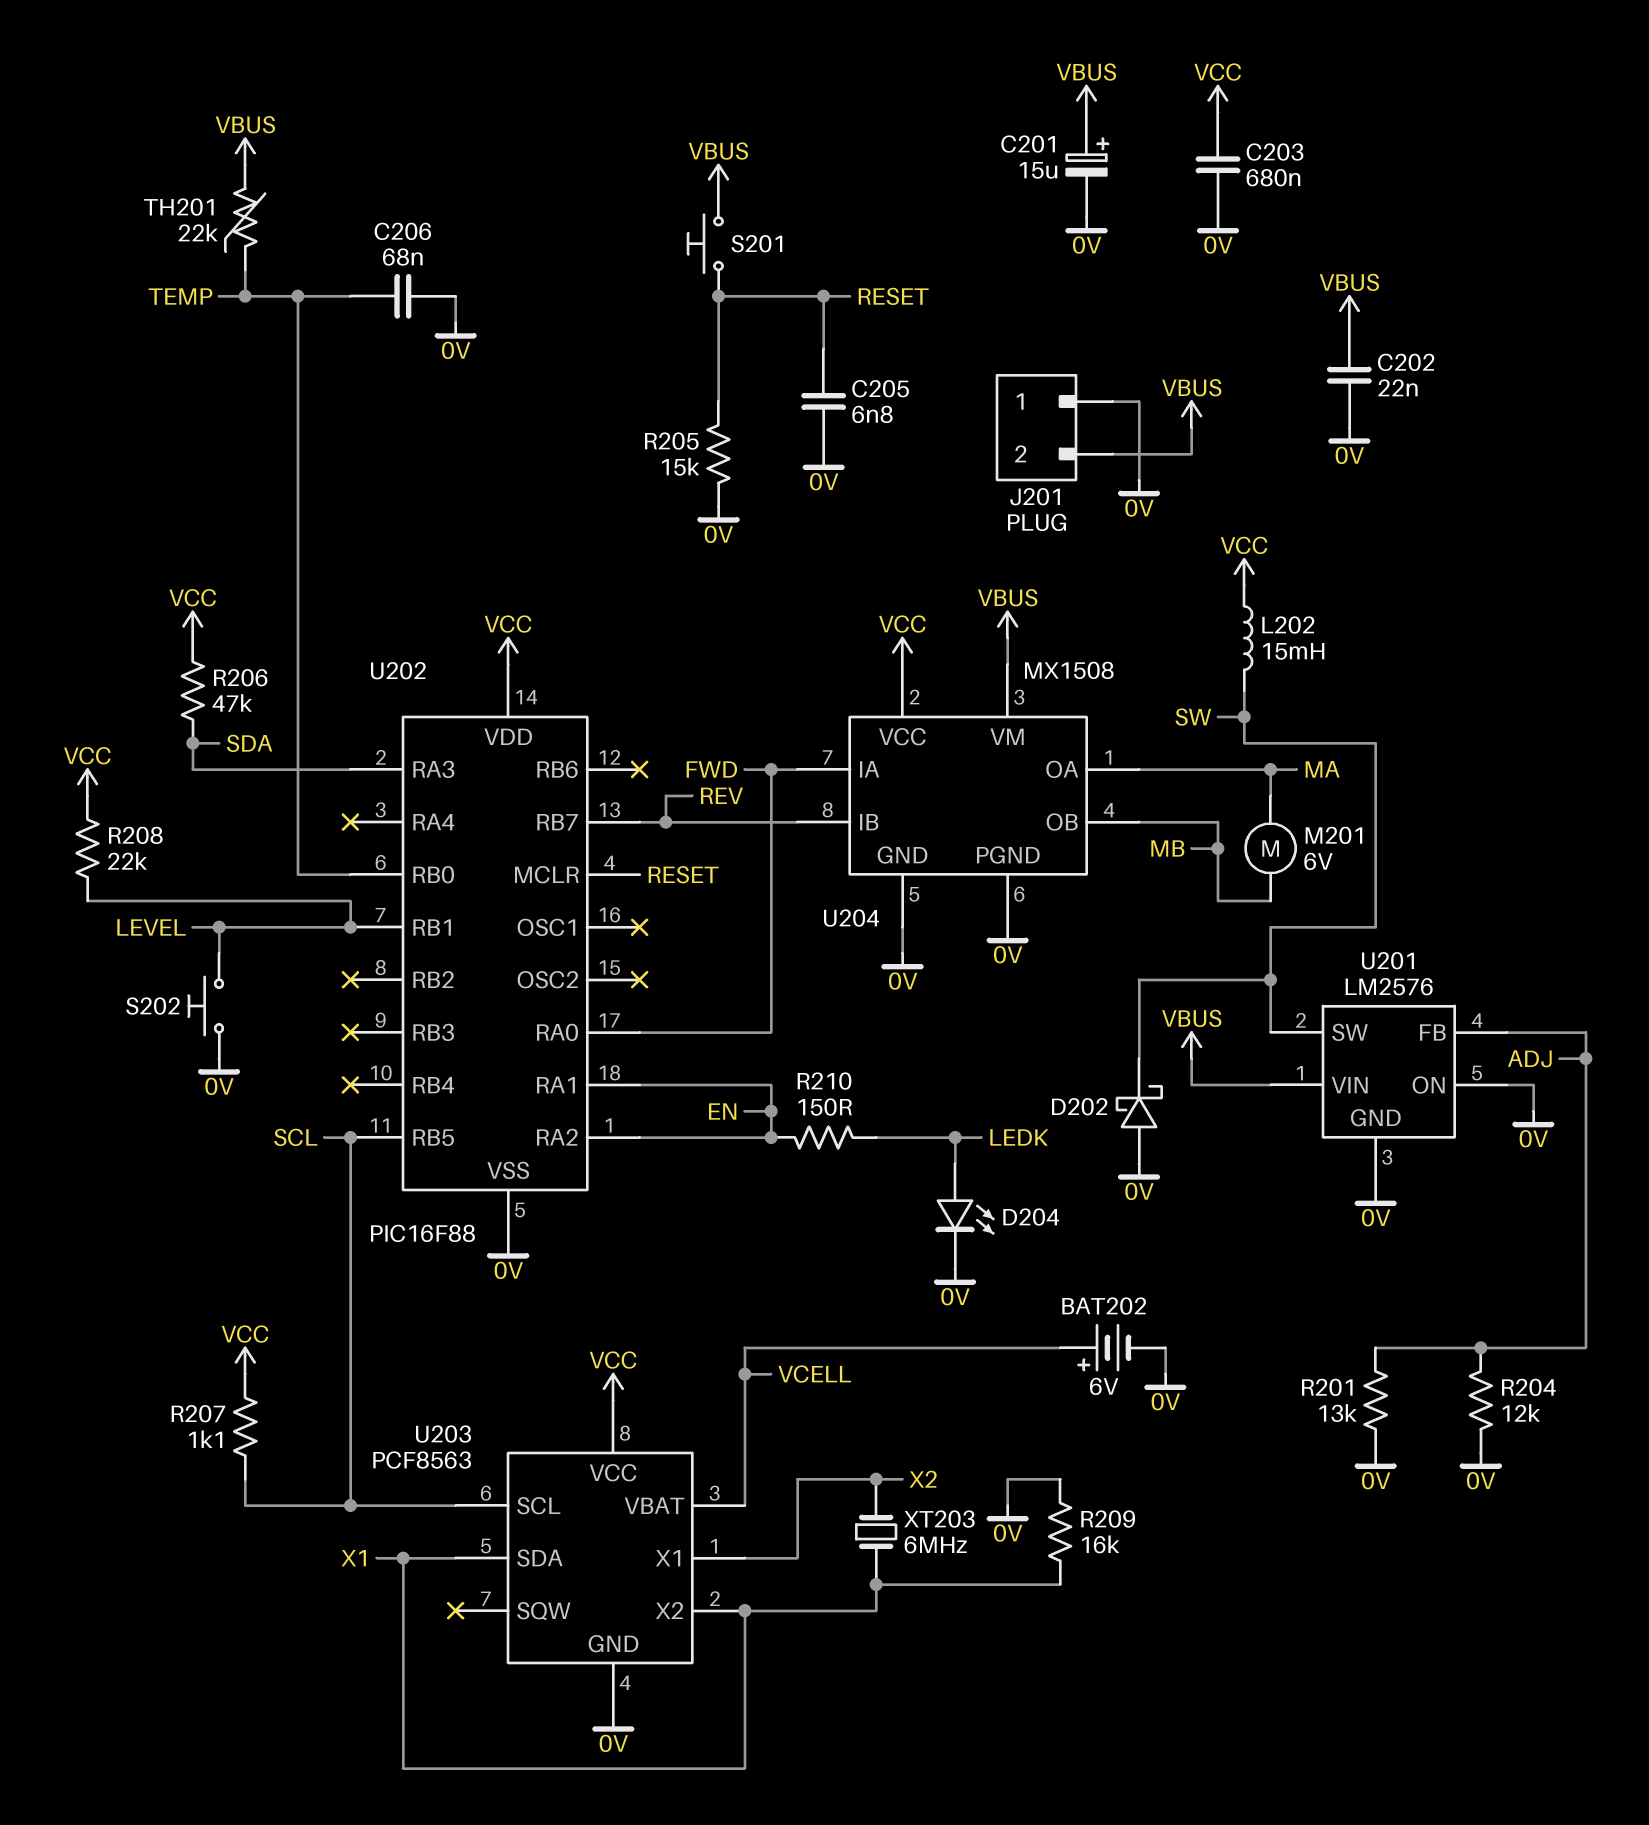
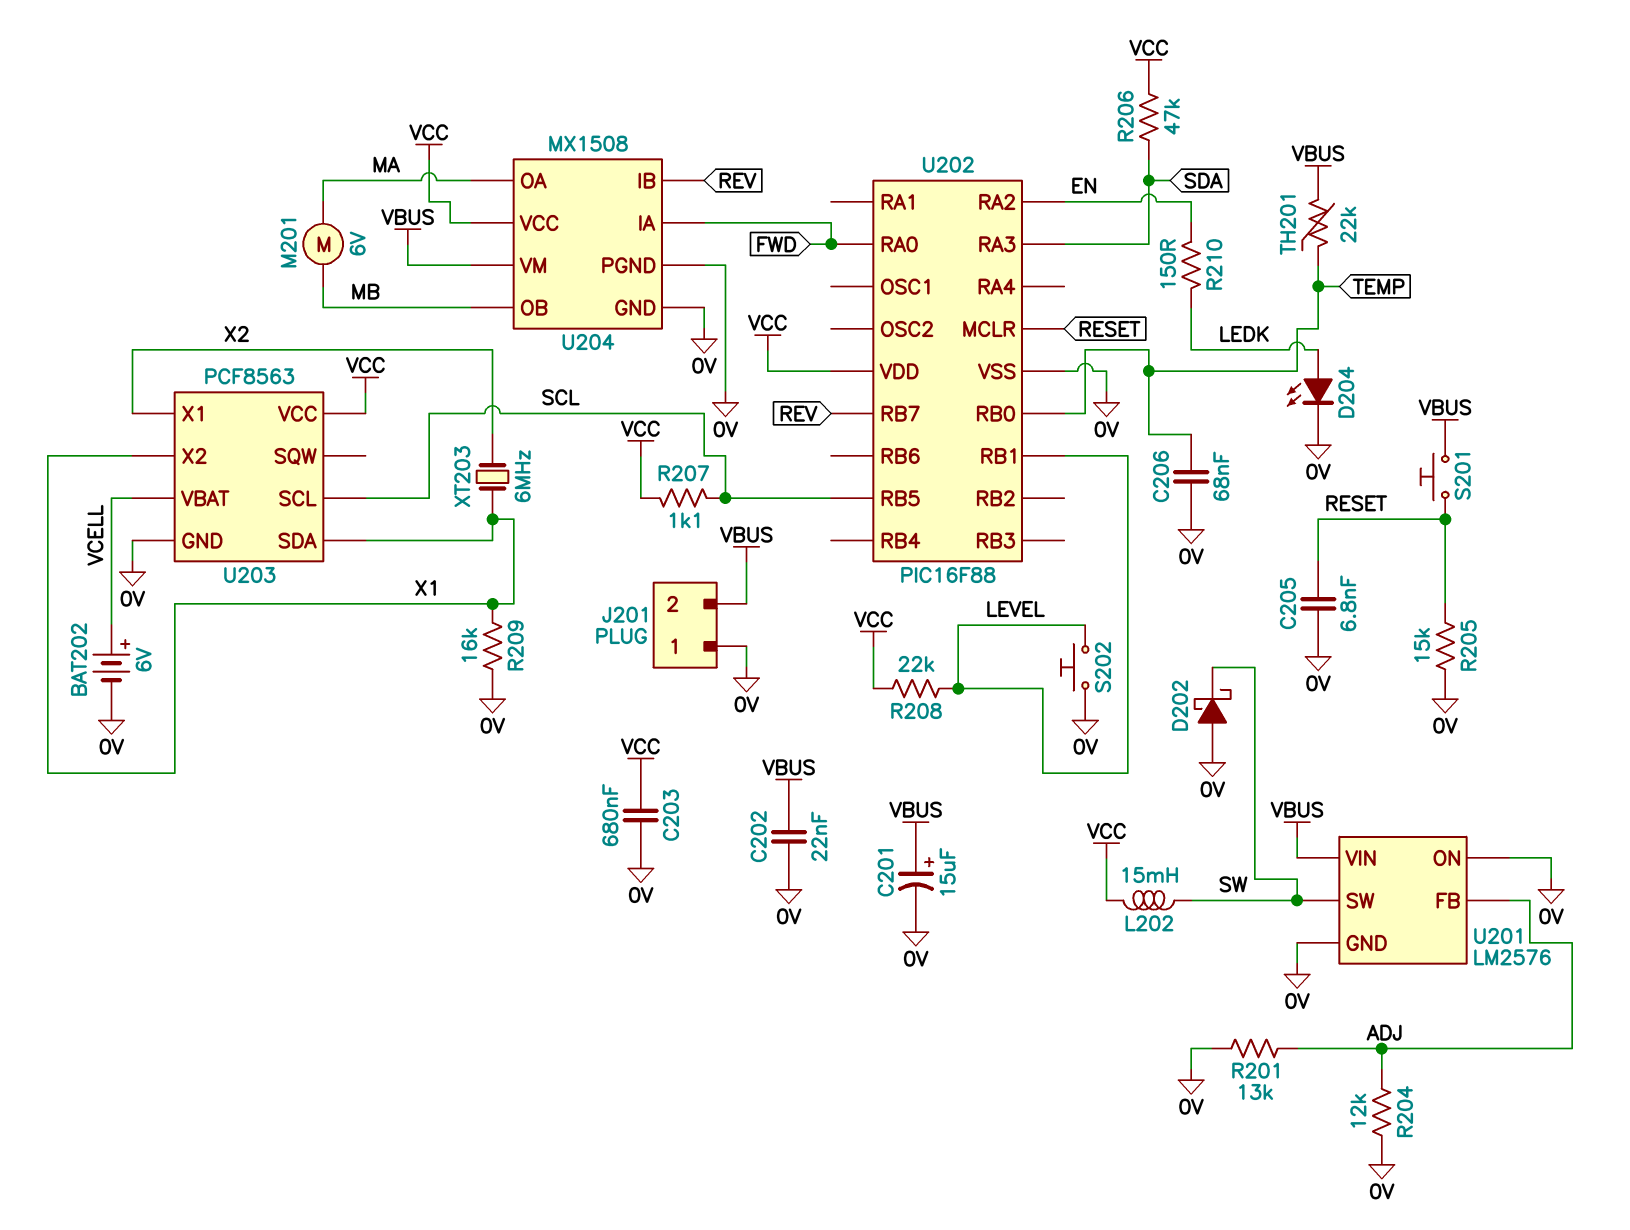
U202 pin RA1: EN -> none

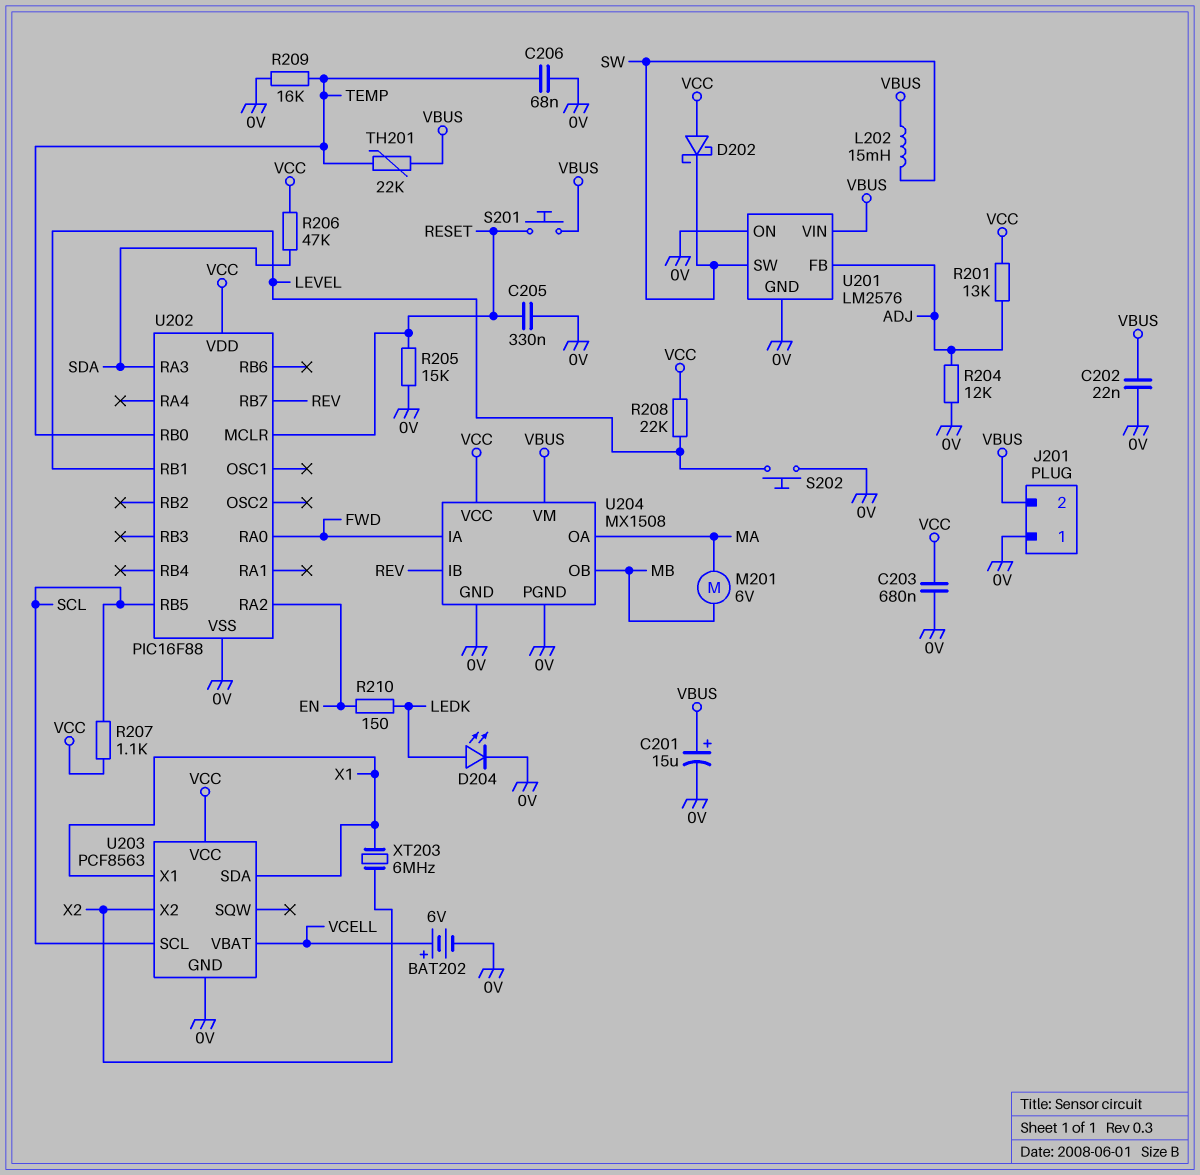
C205: 6.8nF (0V, RESET) -> 330nF (0V, RESET)
D202: schottky (A 0V, K SW) -> schottky (A VCC, K SW)
L202: 15mH (SW, VCC) -> 15mH (SW, VBUS)
R201: 13k (0V, ADJ) -> 13k (ADJ, VCC)
R209: 16k (0V, X1) -> 16k (0V, TEMP)
U203 pin X1: X2 -> X1
U203 pin X2: X1 -> X2

